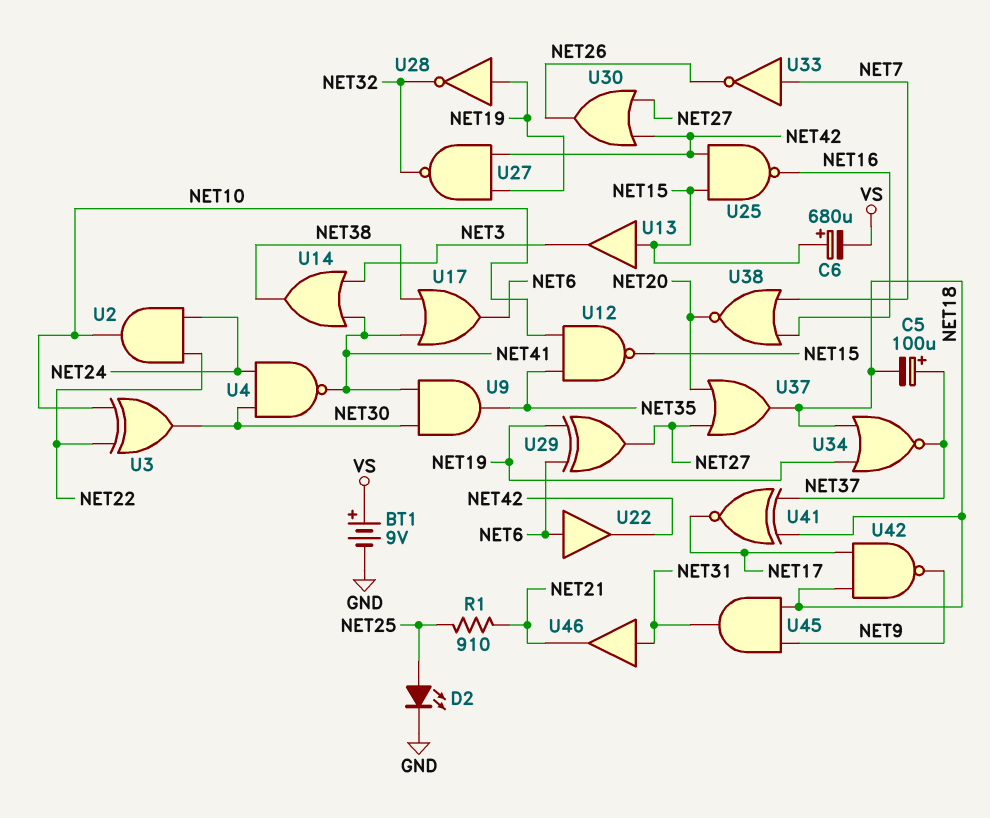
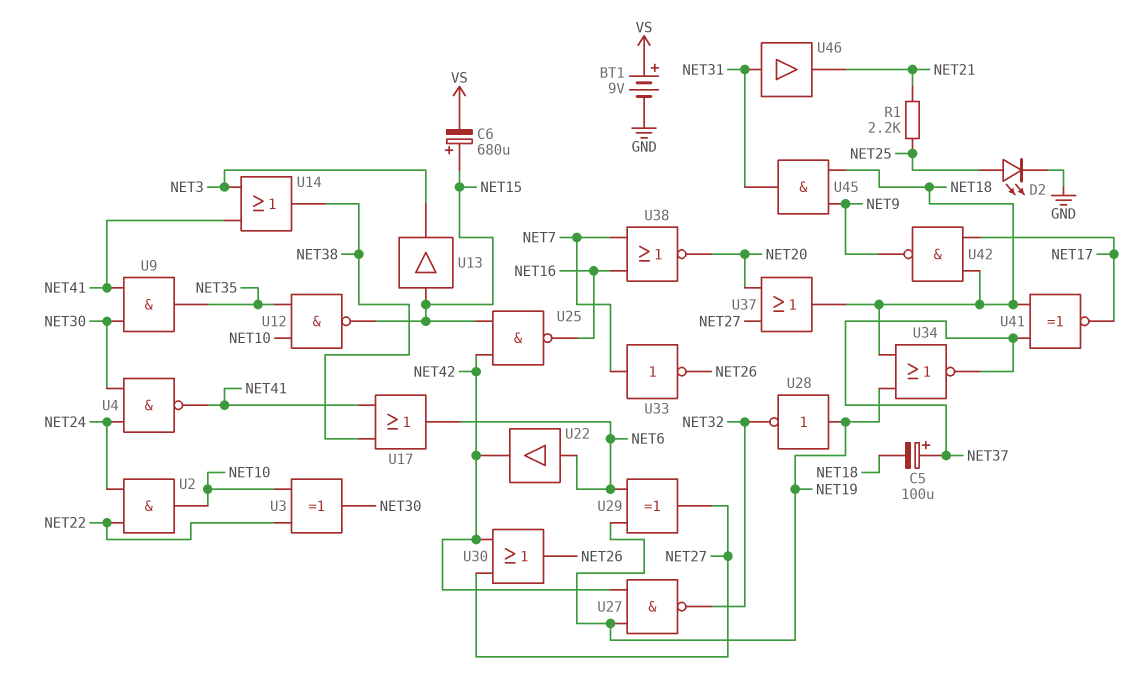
R1: 910 (NET21, NET25) -> 2.2k (NET21, NET25)

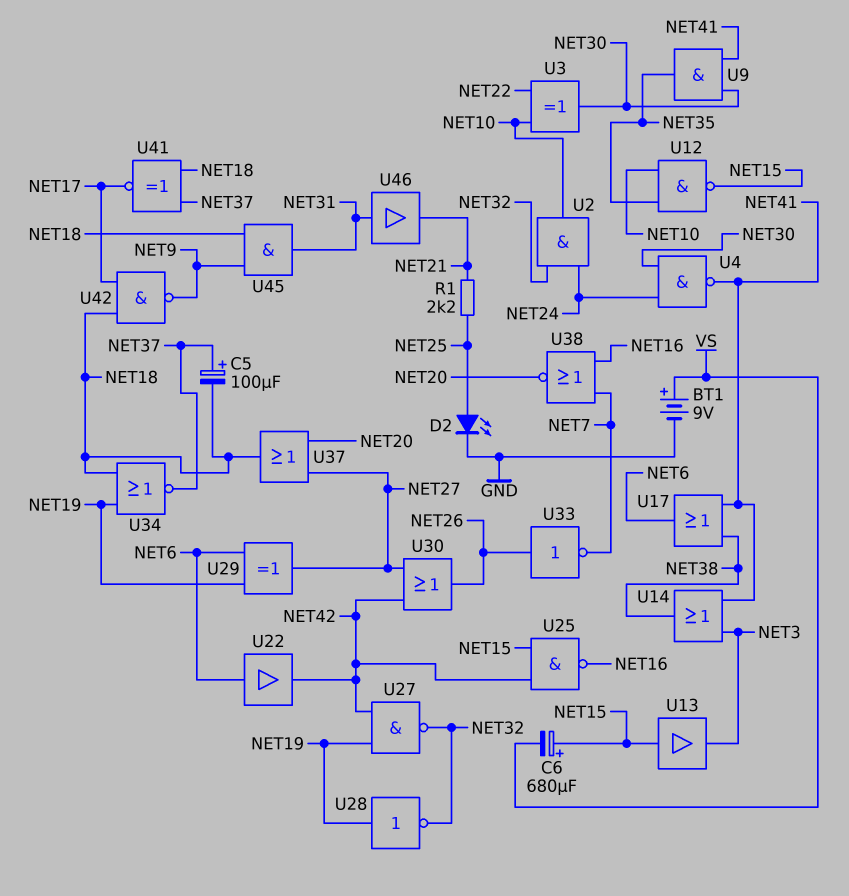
U2: AND (in NET22, in NET24, out NET10) -> AND (in NET24, in NET32, out NET10)
U33: NOT (in NET7, out NET26) -> NOT (in NET26, out NET7)

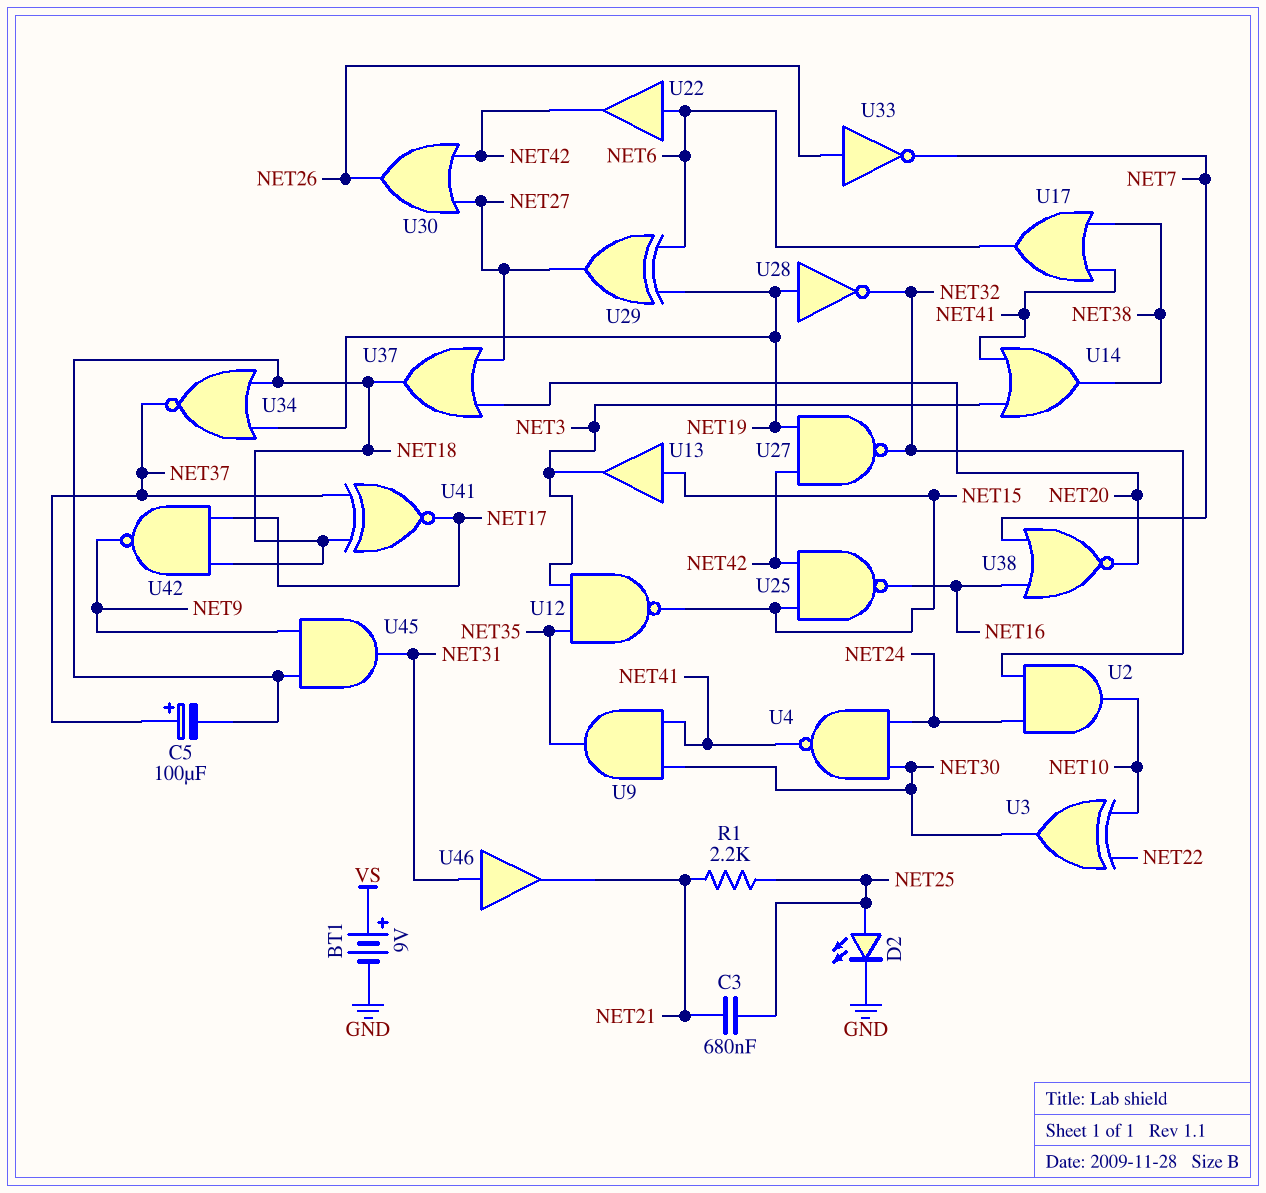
C3: none -> 680nF (NET21, NET25)
C6: 680uF (plus NET15, minus VS) -> none
U12: NAND (in NET10, in NET35, out NET15) -> NAND (in NET3, in NET35, out NET15)

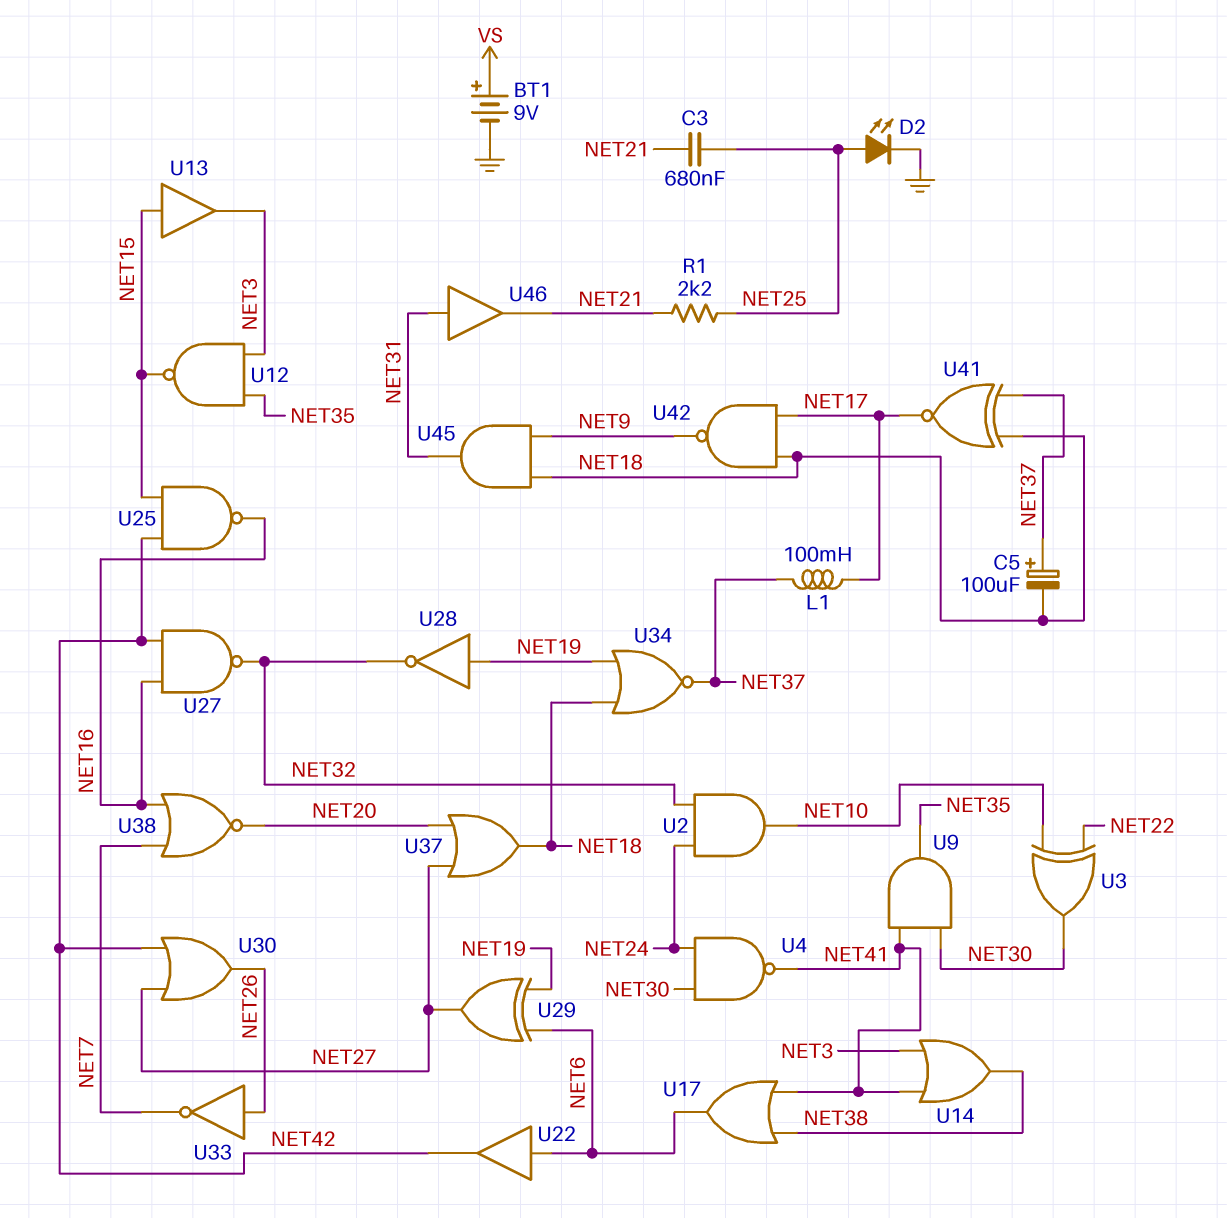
L1: none -> 100mH (NET17, NET37)
U27: NAND (in NET19, in NET42, out NET32) -> NAND (in NET16, in NET42, out NET32)

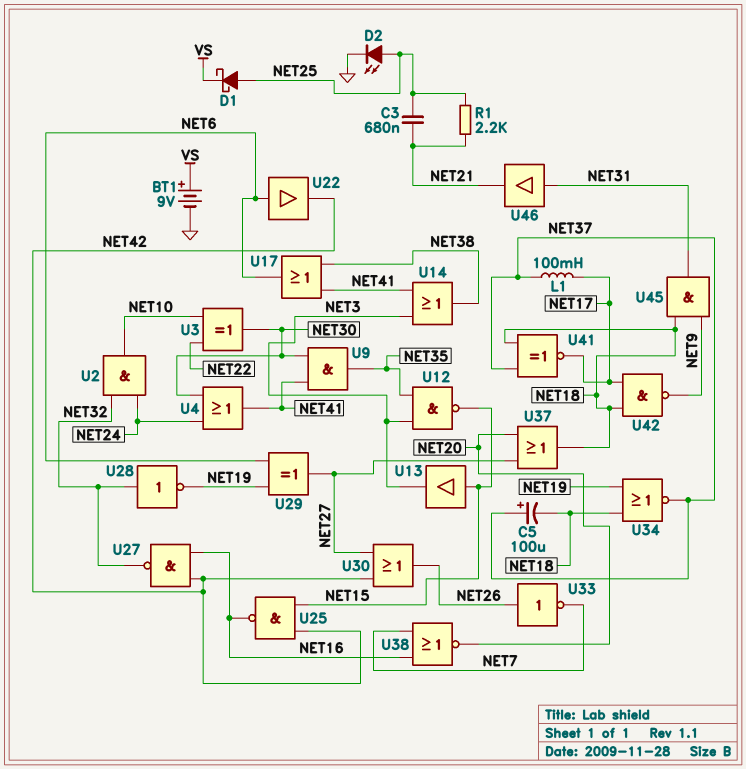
D1: none -> schottky (A NET25, K VS)
U4: NAND (in NET24, in NET30, out NET41) -> OR (in NET24, in NET30, out NET41)
U28: NOT (in NET19, out NET32) -> NOT (in NET32, out NET19)

